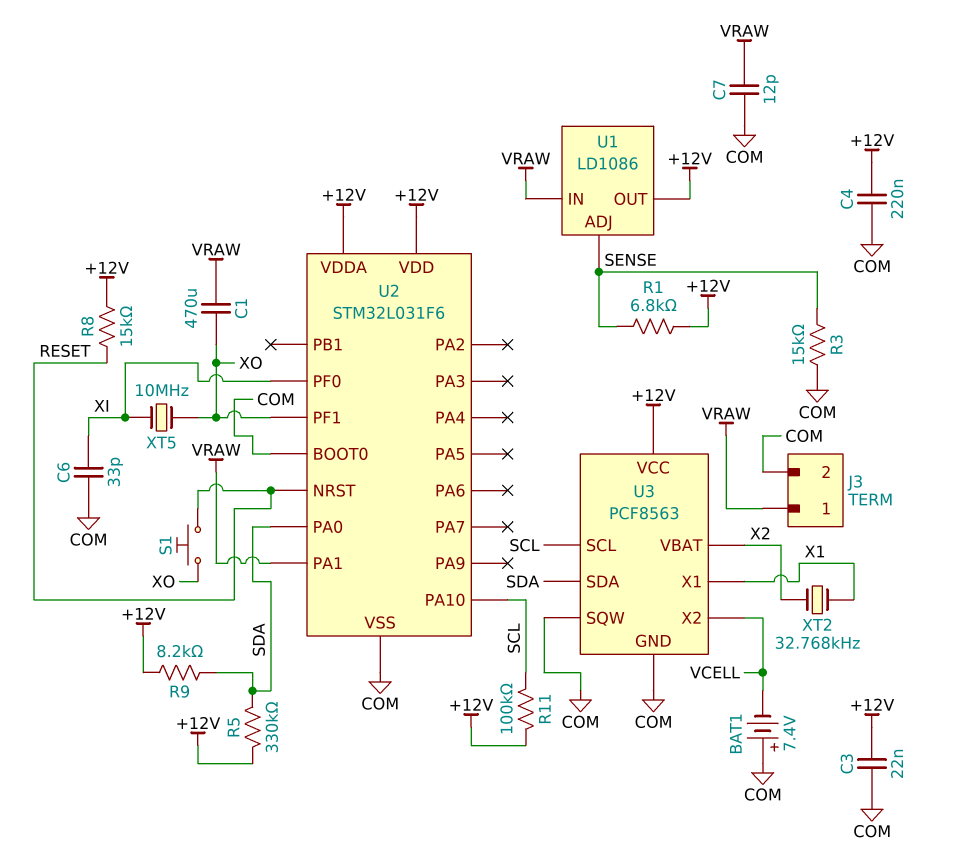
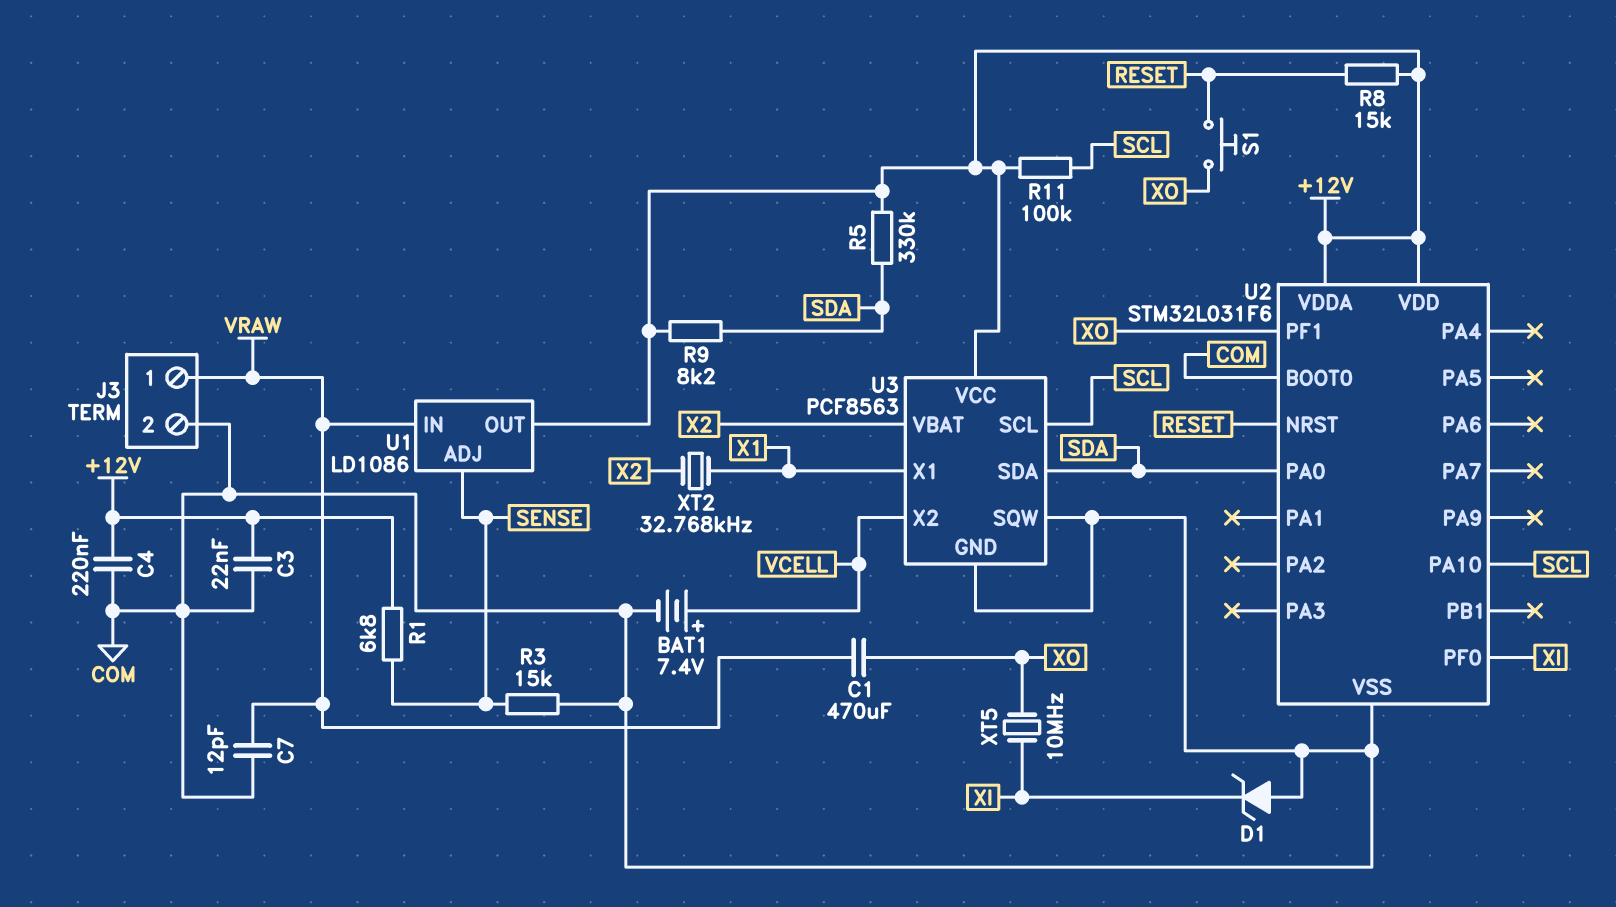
BAT1: 7.4V (plus COM, minus VCELL) -> 7.4V (plus VCELL, minus COM)
C6: 33pF (COM, XI) -> none
D1: none -> zener (A COM, K XI)
U2 pin PA1: VRAW -> none

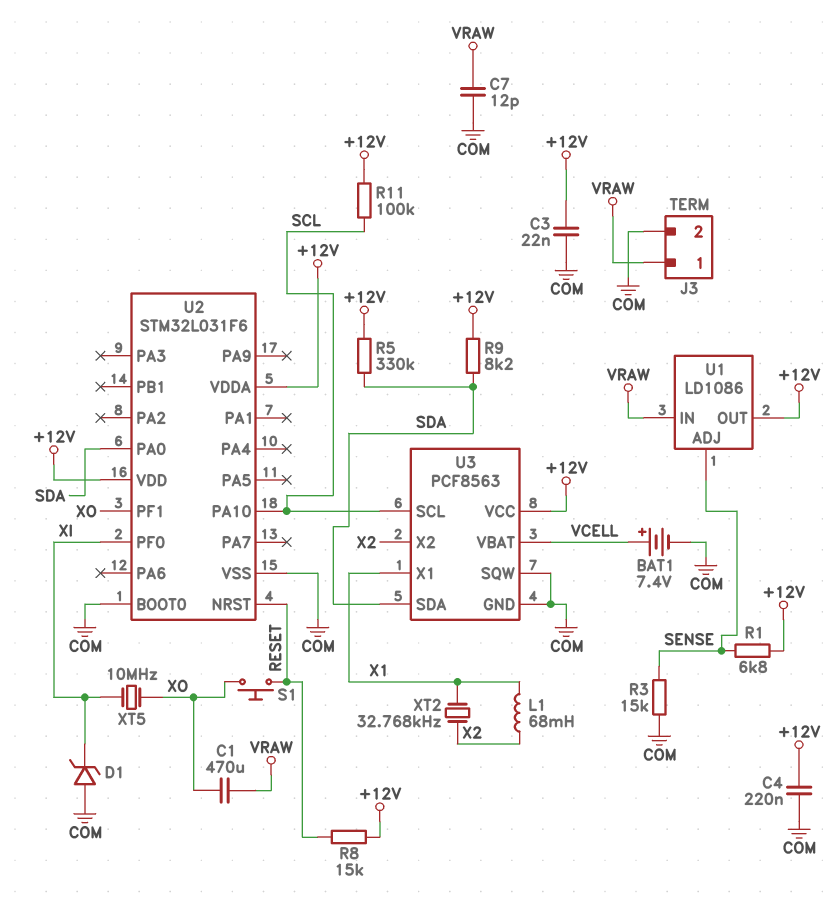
L1: none -> 68mH (X1, X2)
U3 pin VBAT: X2 -> VCELL
U3 pin X2: VCELL -> X2

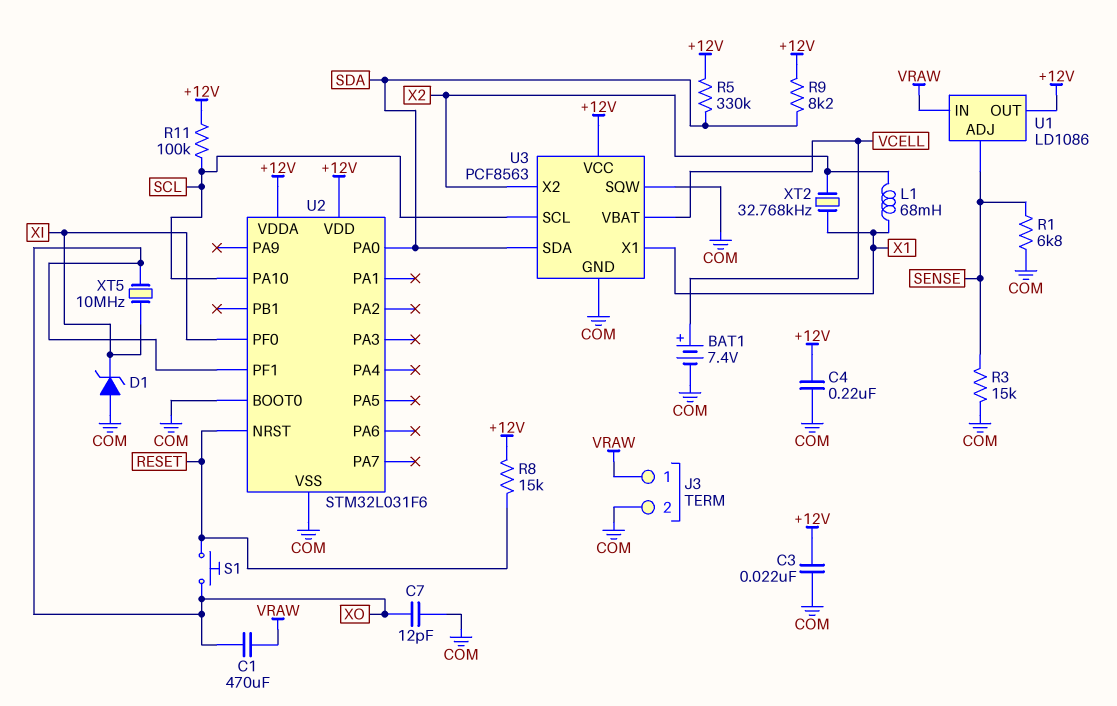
C7: 12pF (COM, VRAW) -> 12pF (COM, XO)
R1: 6.8k (+12V, SENSE) -> 6.8k (COM, SENSE)

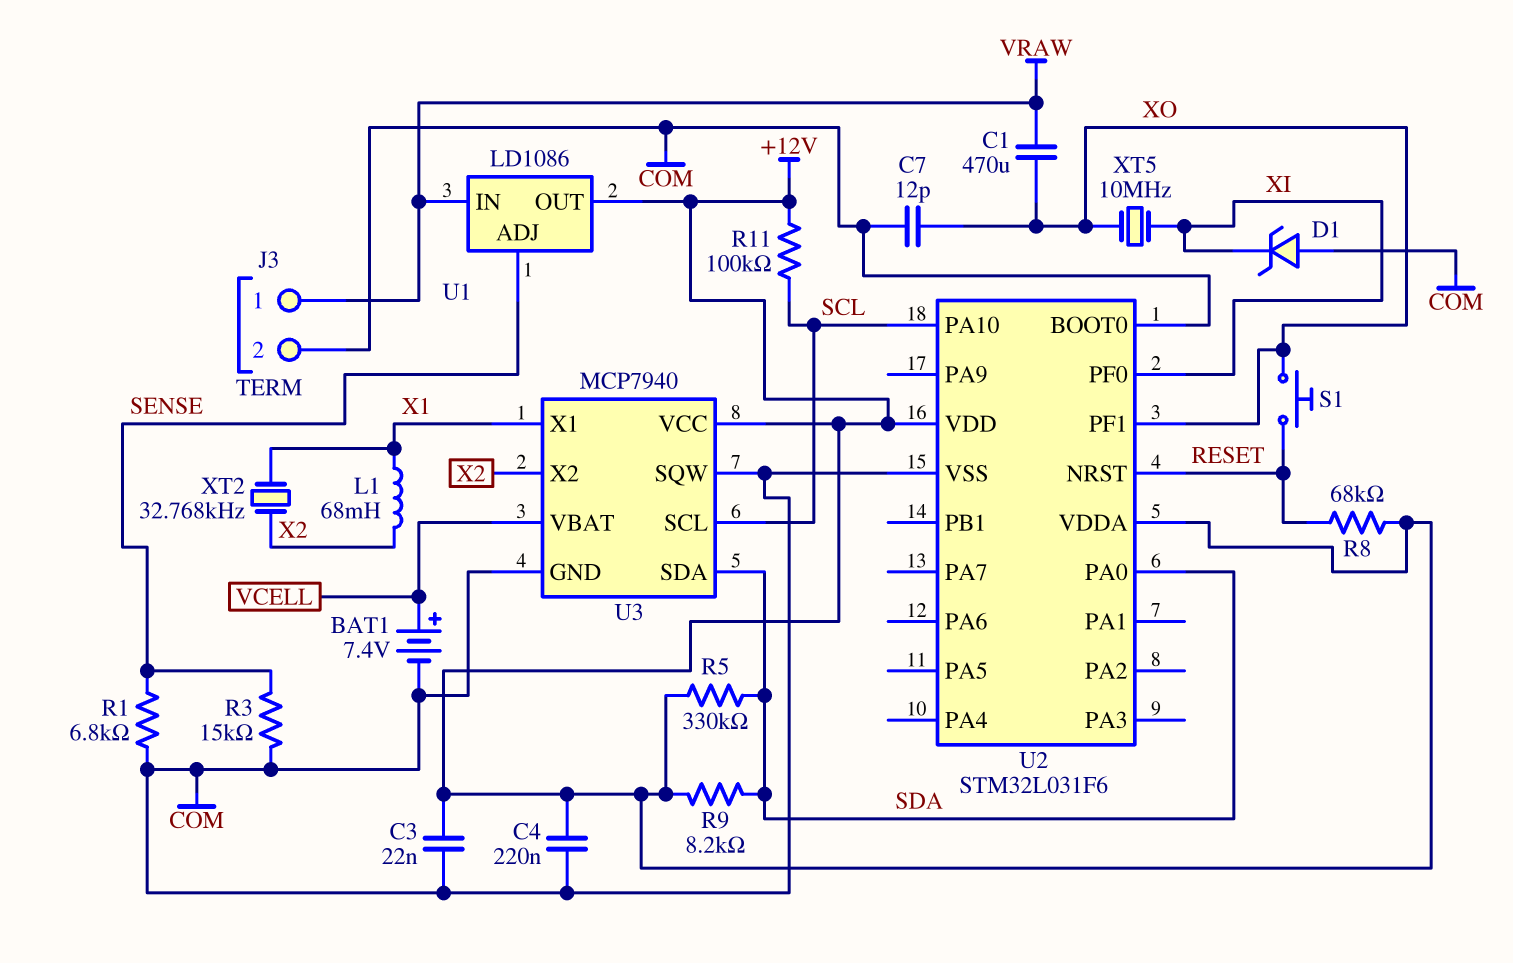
R8: 15k (+12V, RESET) -> 68k (+12V, RESET)
U3: PCF8563 -> MCP7940

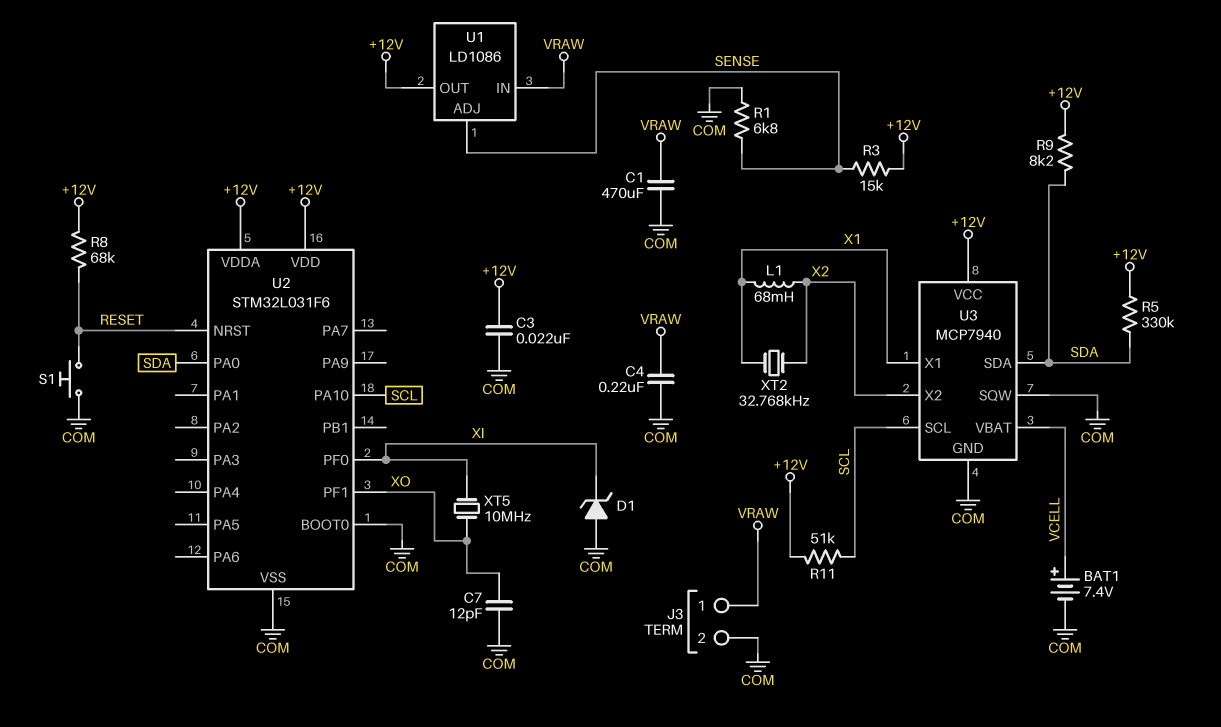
C1: 470uF (VRAW, XO) -> 470uF (COM, VRAW)
C4: 220nF (+12V, COM) -> 220nF (COM, VRAW)
R3: 15k (COM, SENSE) -> 15k (+12V, SENSE)
R11: 100k (+12V, SCL) -> 51k (+12V, SCL)
S1: button (RESET, XO) -> button (COM, RESET)

